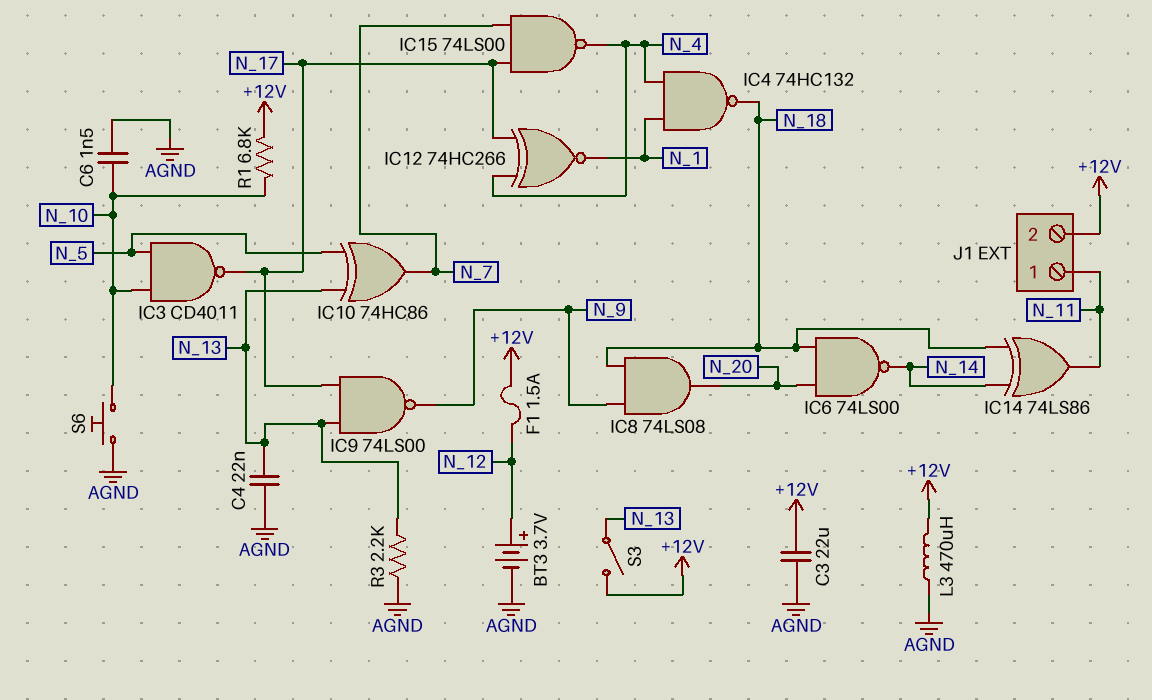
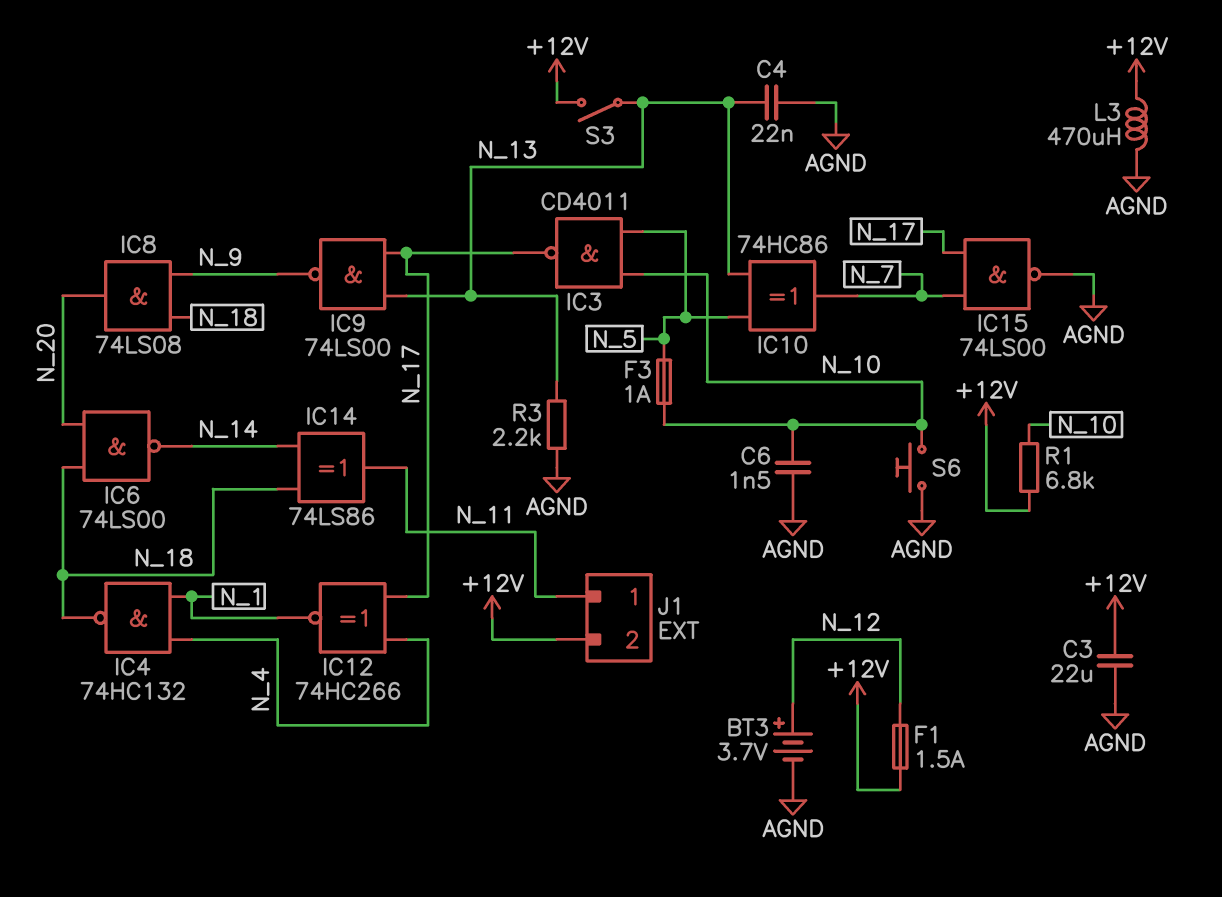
F3: none -> 1A (N_5, N_10)
IC15: NAND 74LS00 (in N_7, in N_17, out N_4) -> NAND 74LS00 (in N_7, in N_17, out AGND)

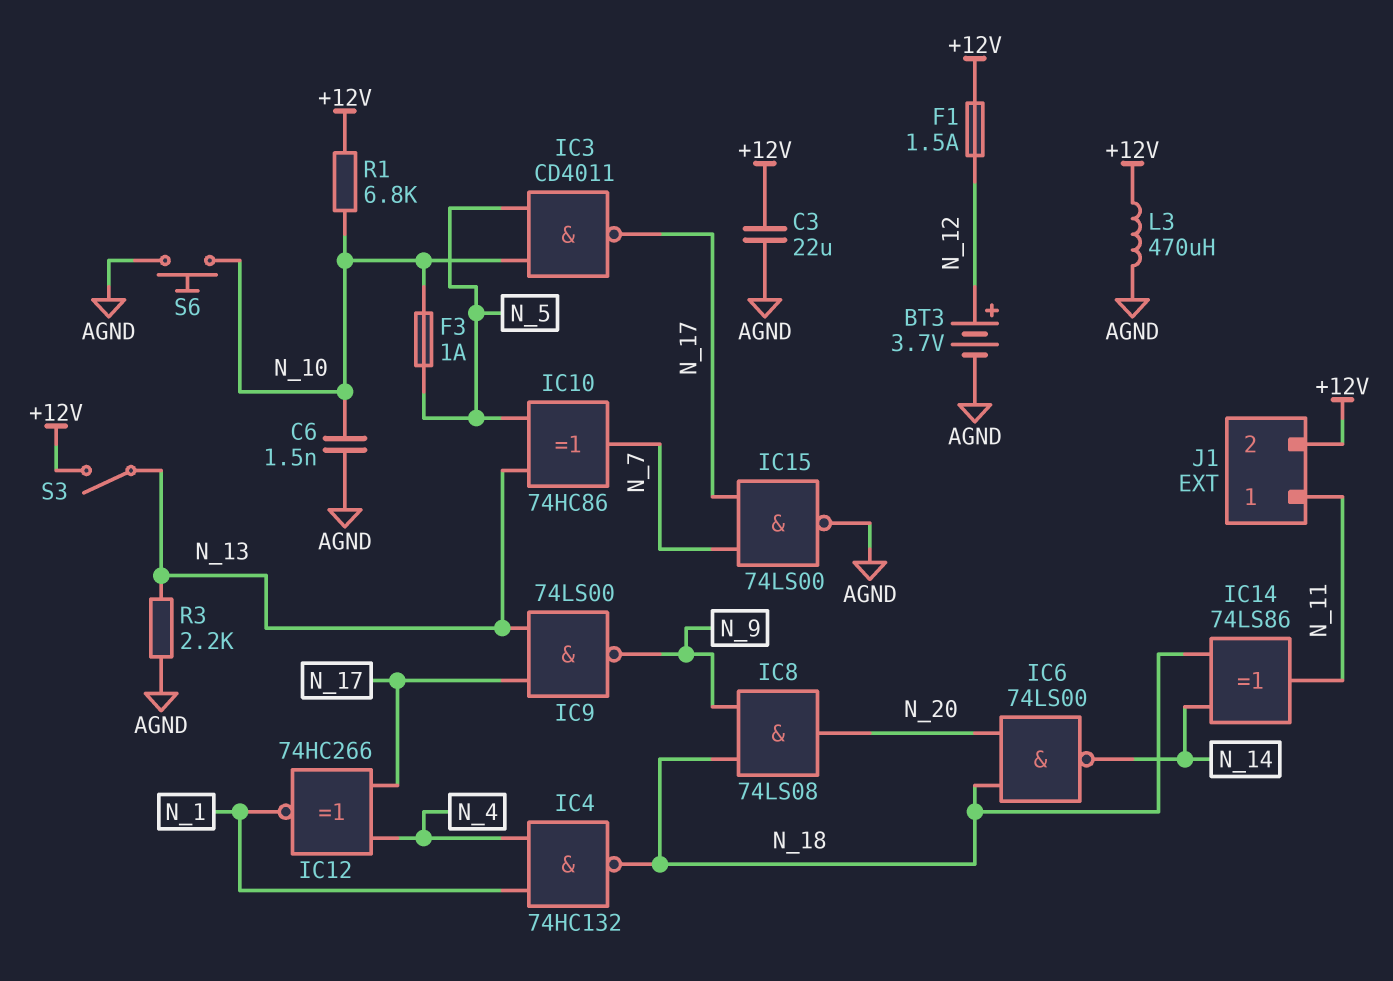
C4: 22nF (AGND, N_13) -> none

